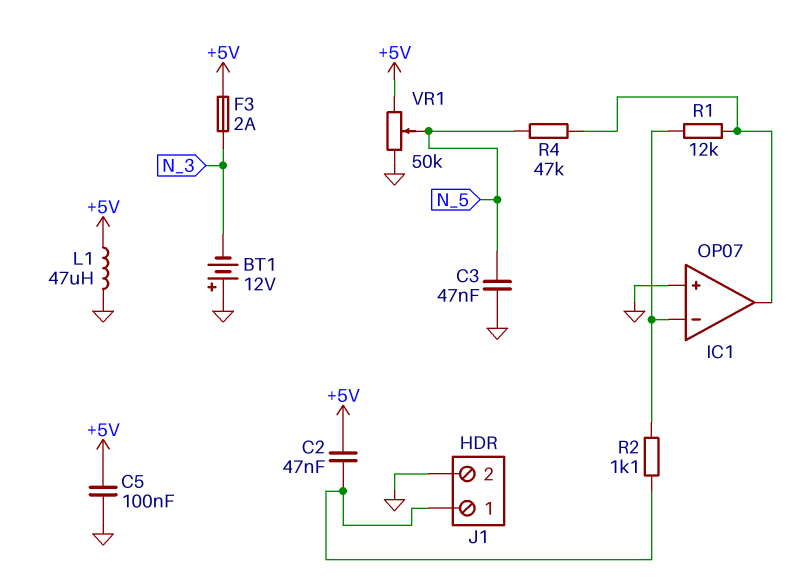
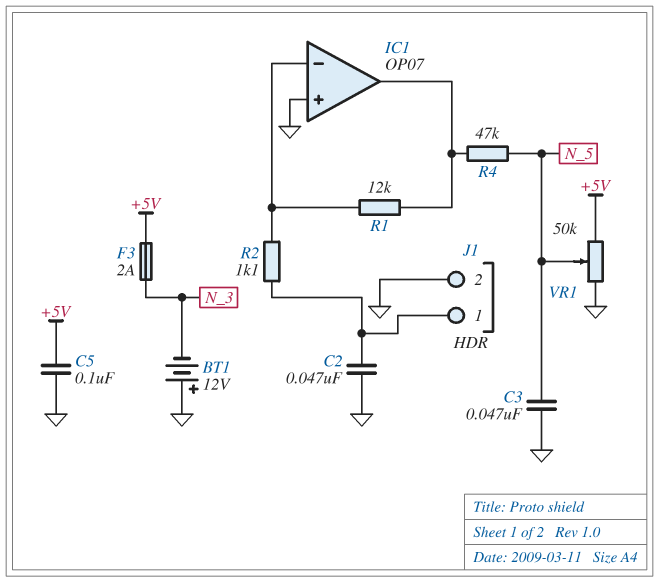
C2: 47nF (+5V, J1/1) -> 47nF (GND, J1/1)
L1: 47uH (+5V, GND) -> none

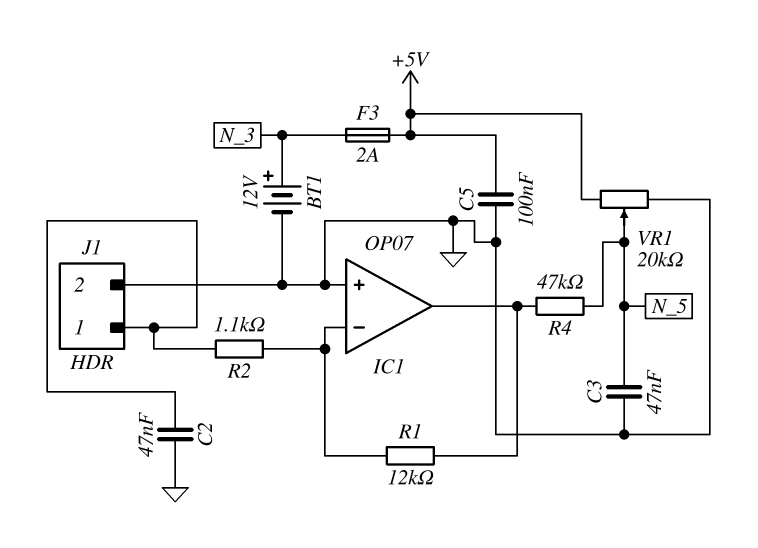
BT1: 12V (plus GND, minus N_3) -> 12V (plus N_3, minus GND)
VR1: 50k (+5V, GND, wiper N_5) -> 20k (+5V, GND, wiper N_5)

